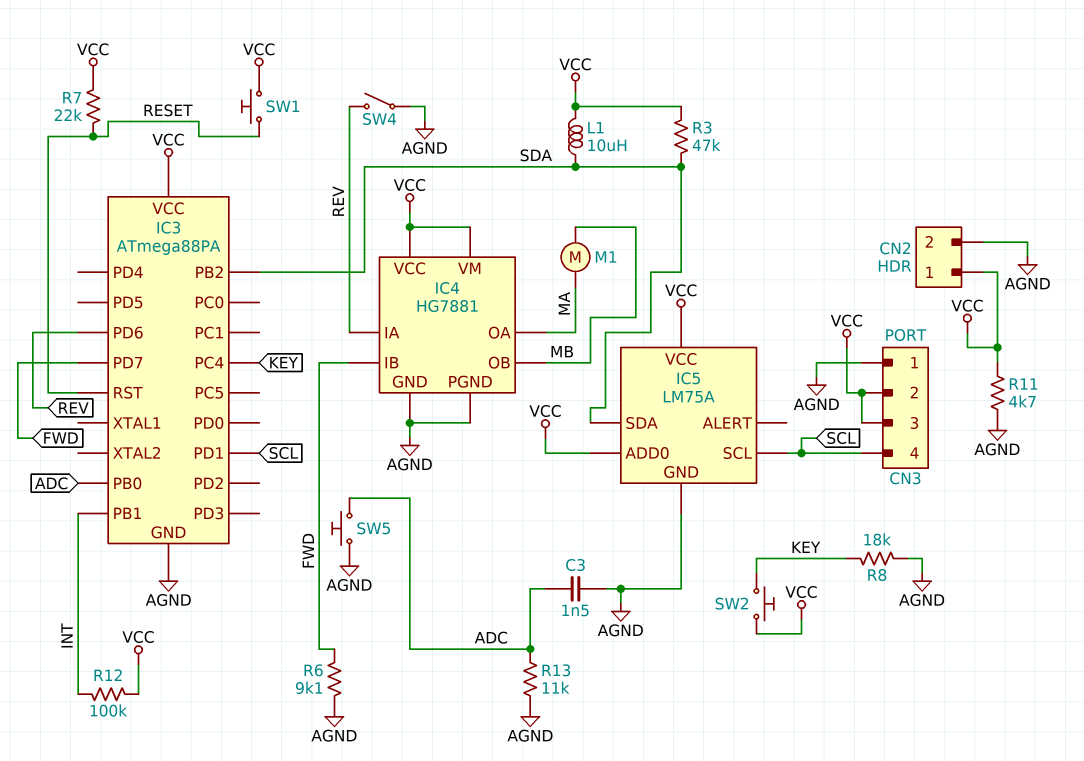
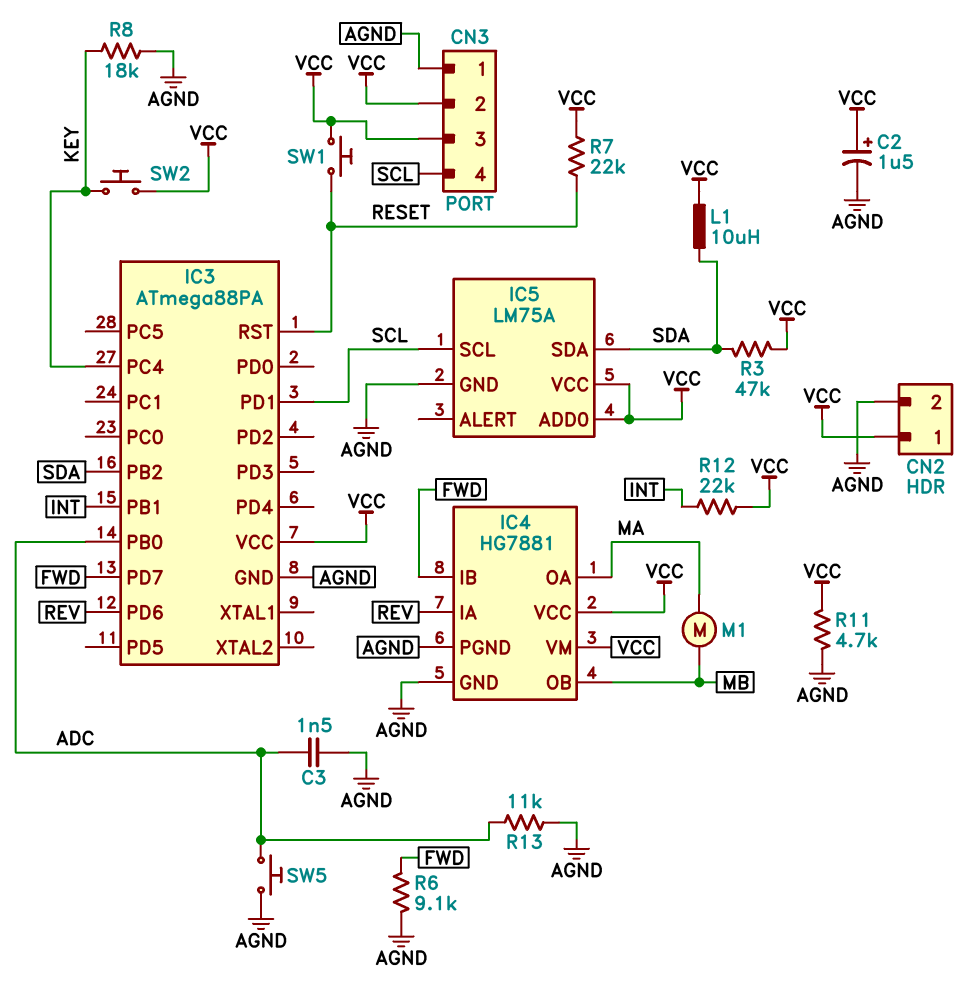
C2: none -> 1.5uF (plus VCC, minus AGND)
R12: 100k (INT, VCC) -> 22k (INT, VCC)
SW4: switch (AGND, REV) -> none

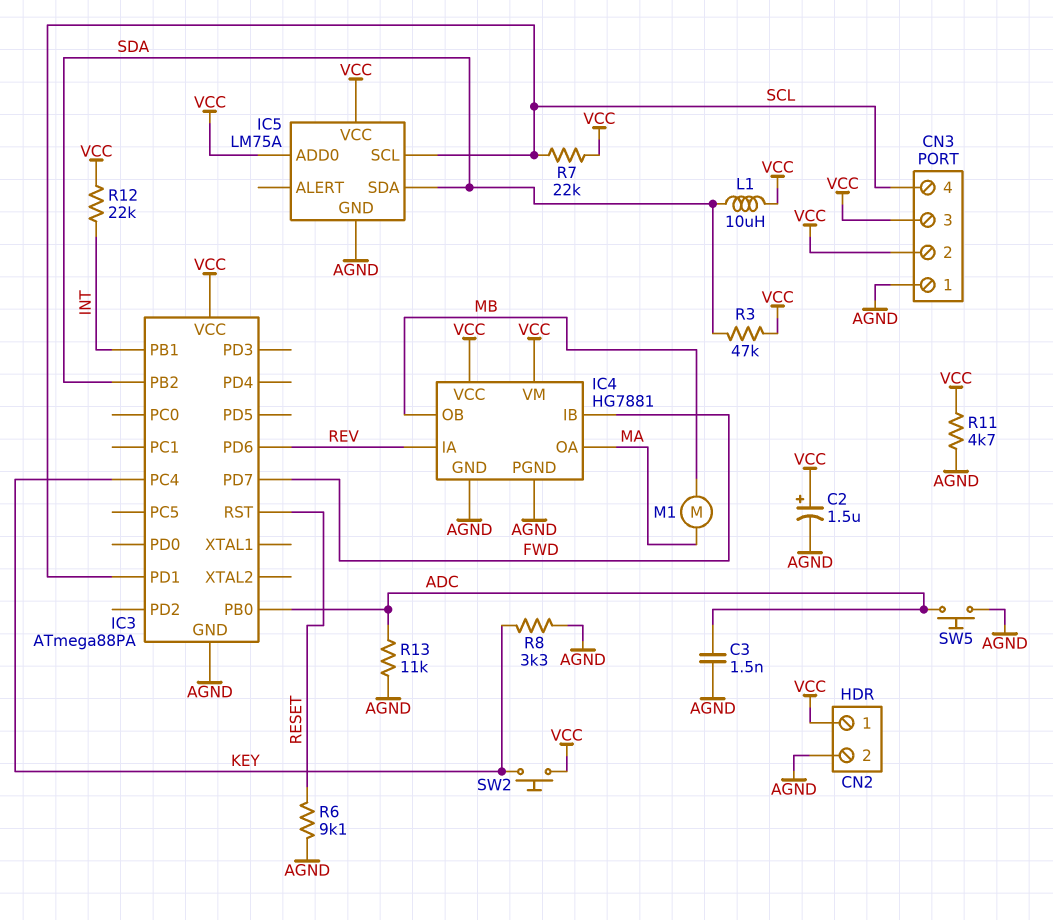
R6: 9.1k (AGND, FWD) -> 9.1k (AGND, RESET)
R7: 22k (RESET, VCC) -> 22k (SCL, VCC)
R8: 18k (AGND, KEY) -> 3.3k (AGND, KEY)
SW1: button (RESET, VCC) -> none

